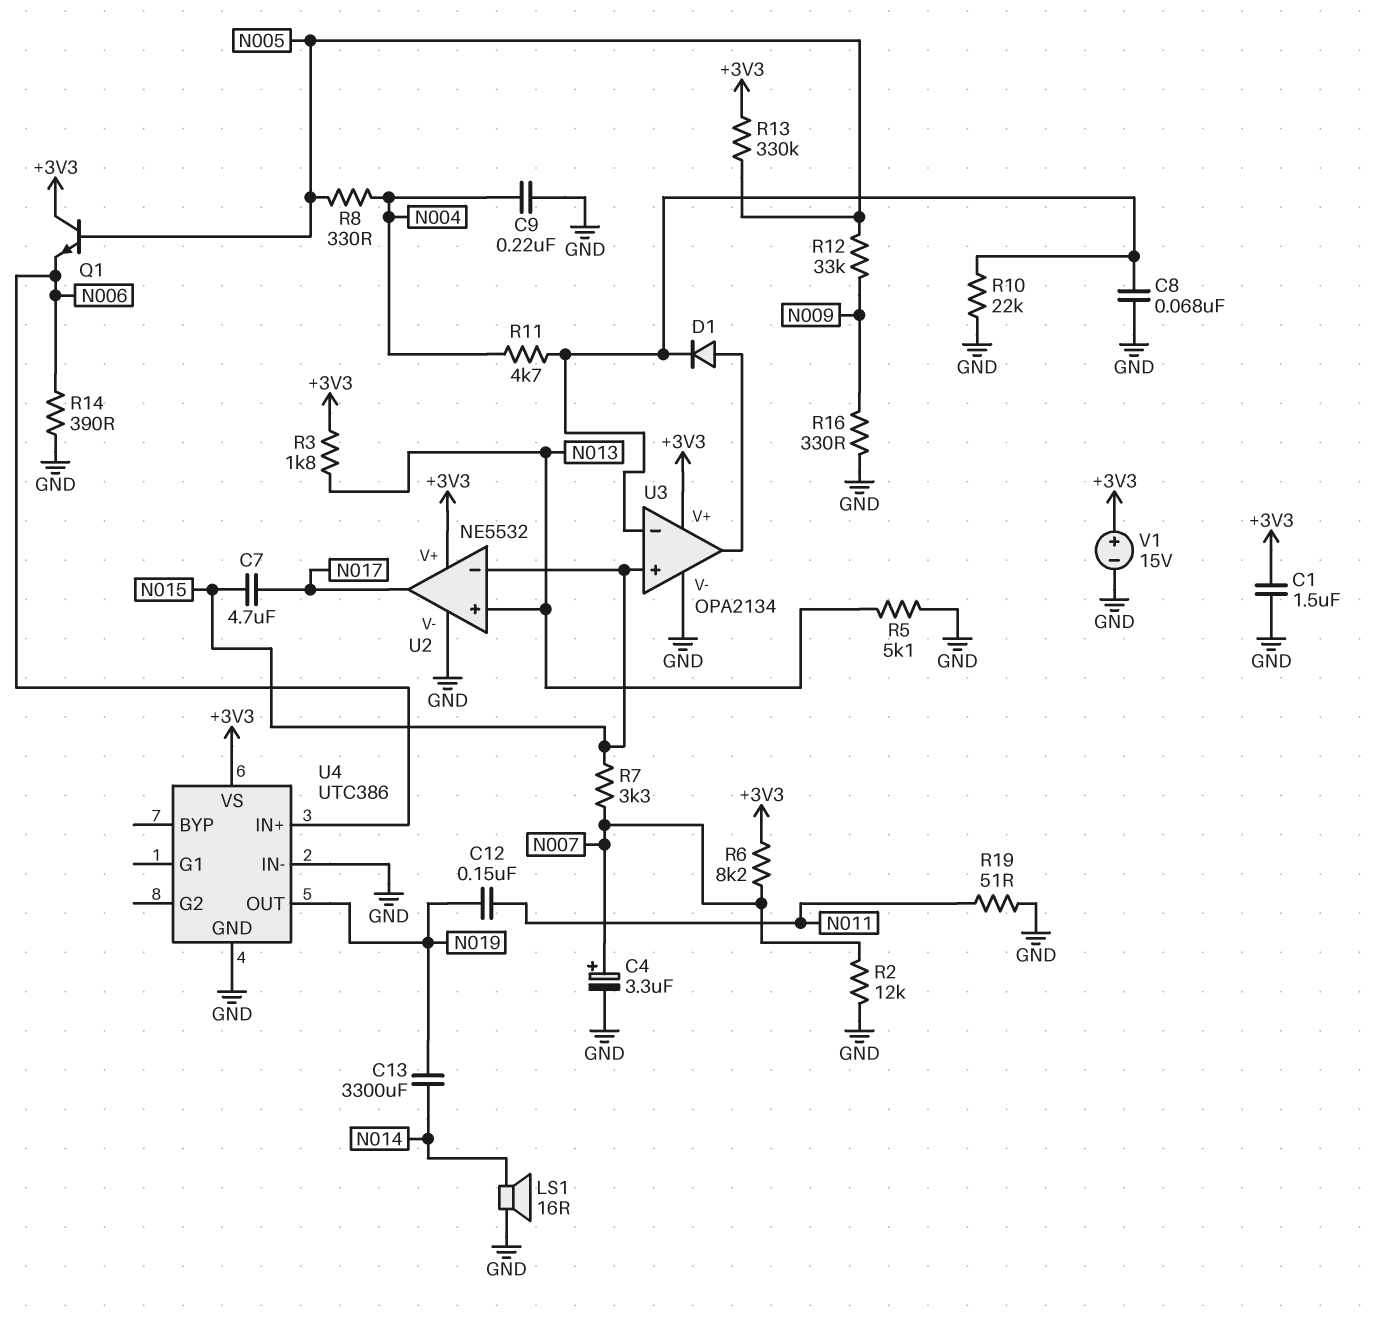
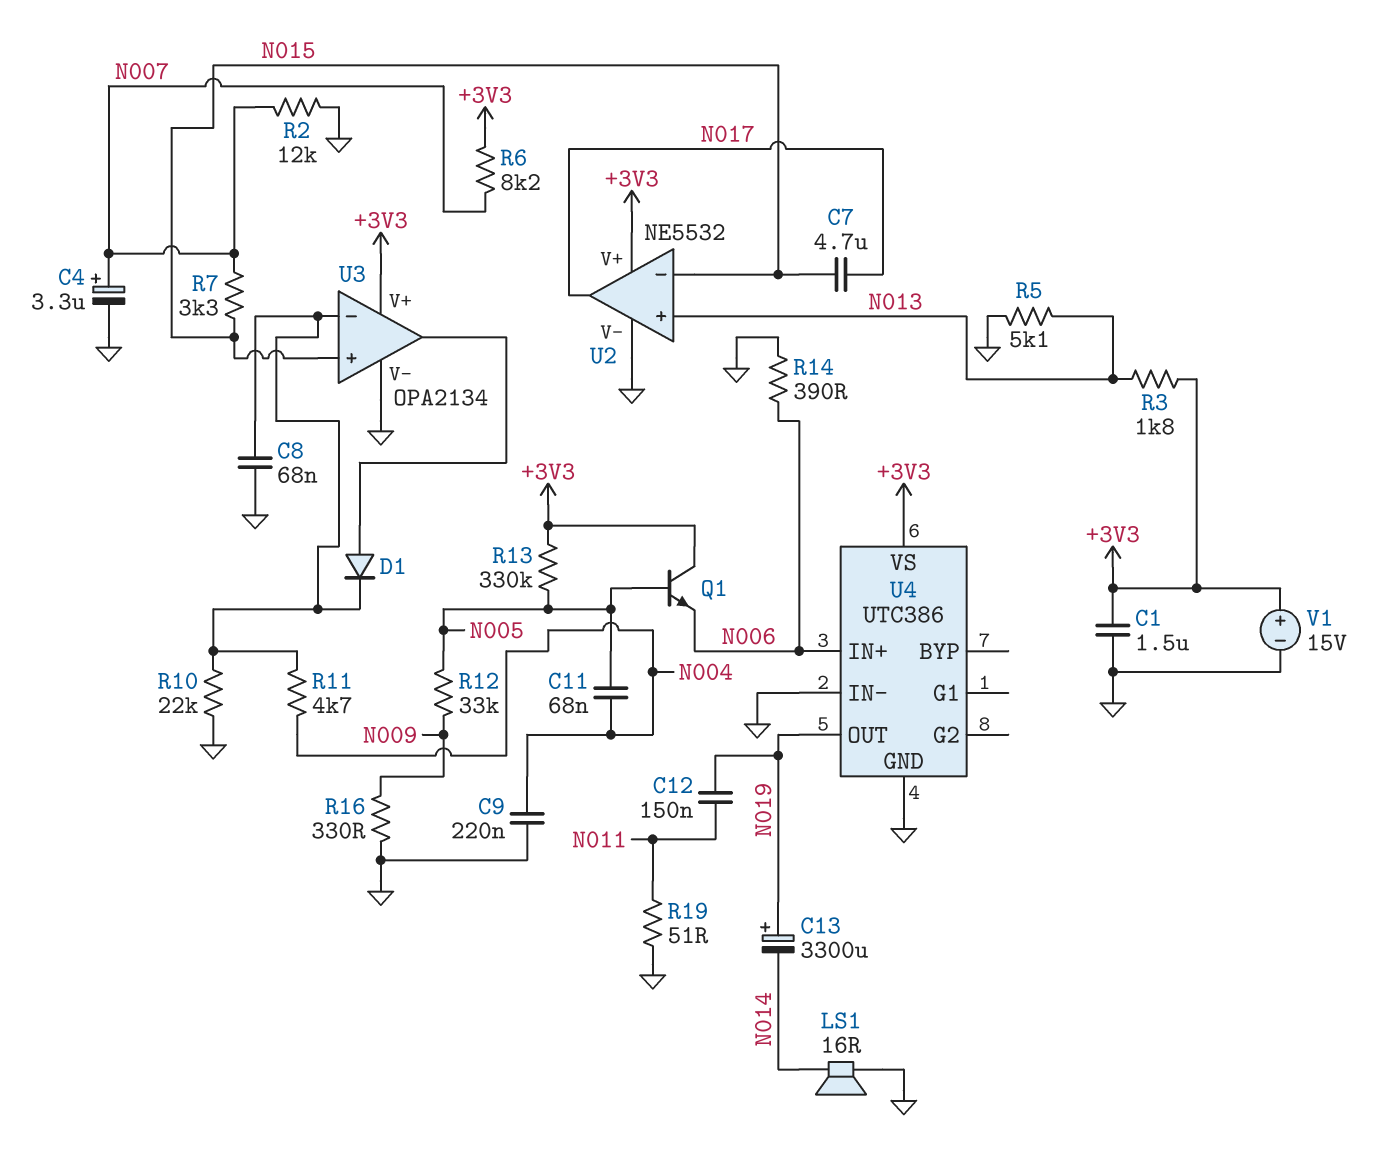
C11: none -> 68nF (N004, N005)
C13: 3300uF (N014, N019) -> 3300uF (plus N019, minus N014)
R8: 330 (N004, N005) -> none

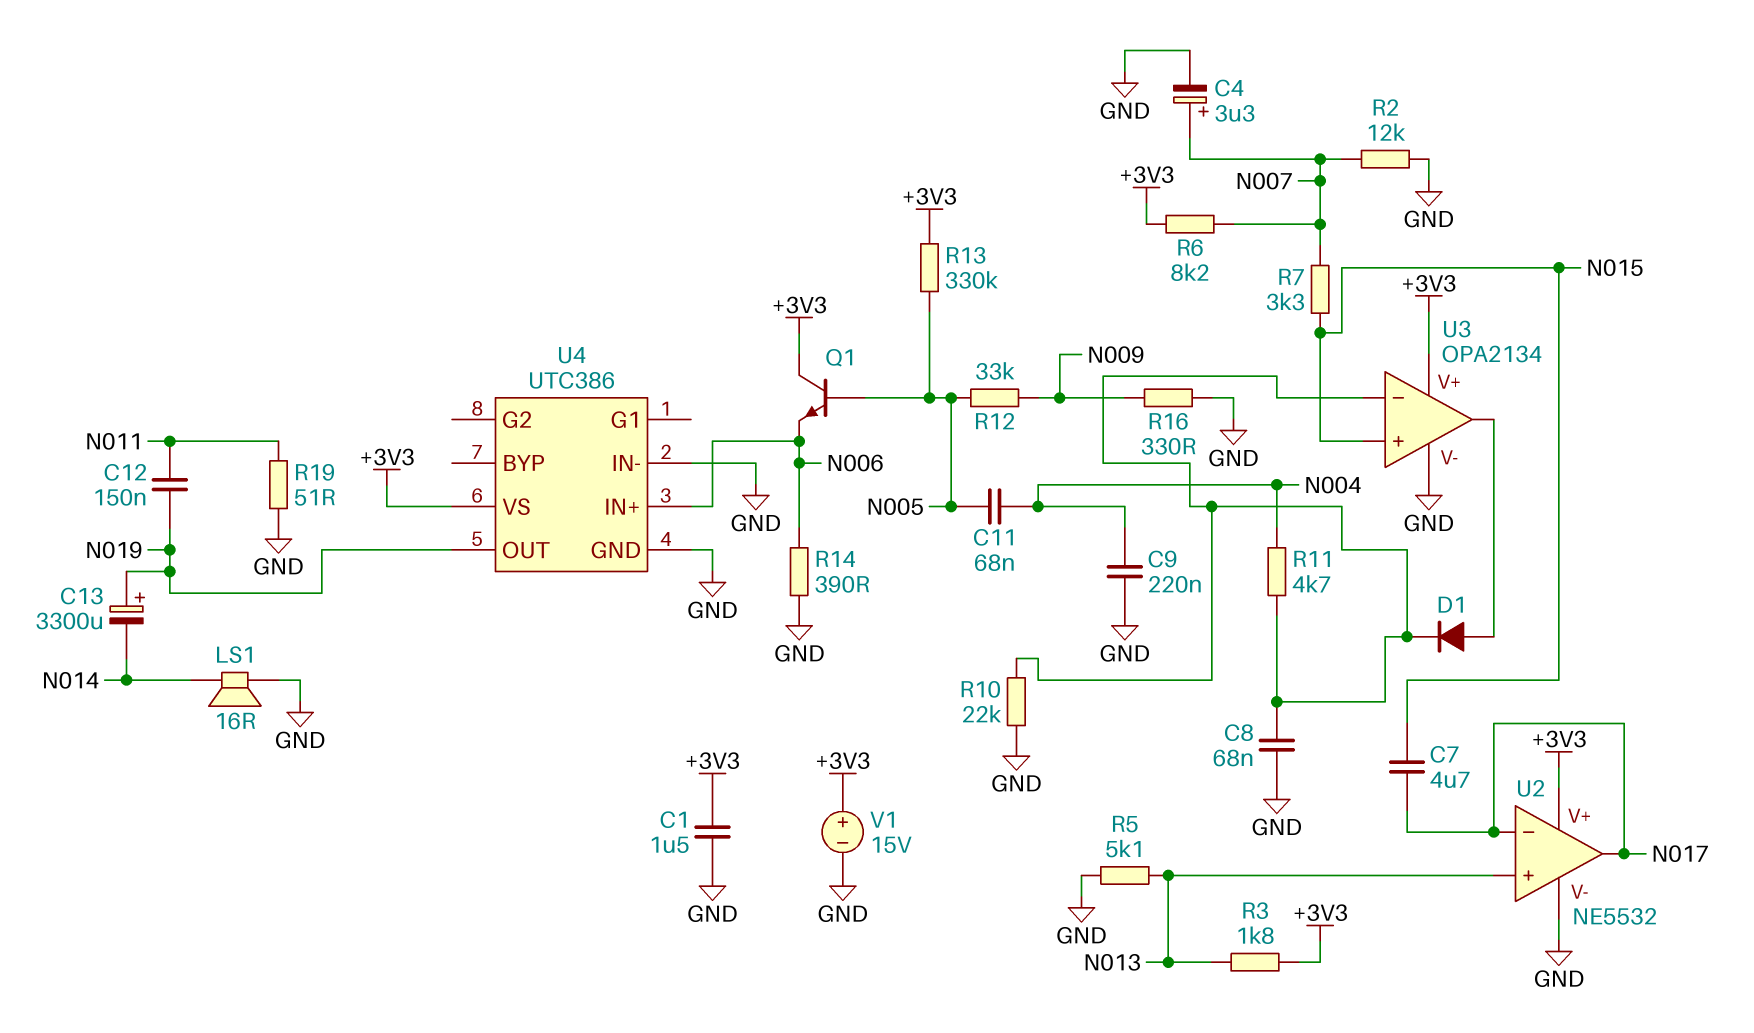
U2 pin in-: N015 -> N017

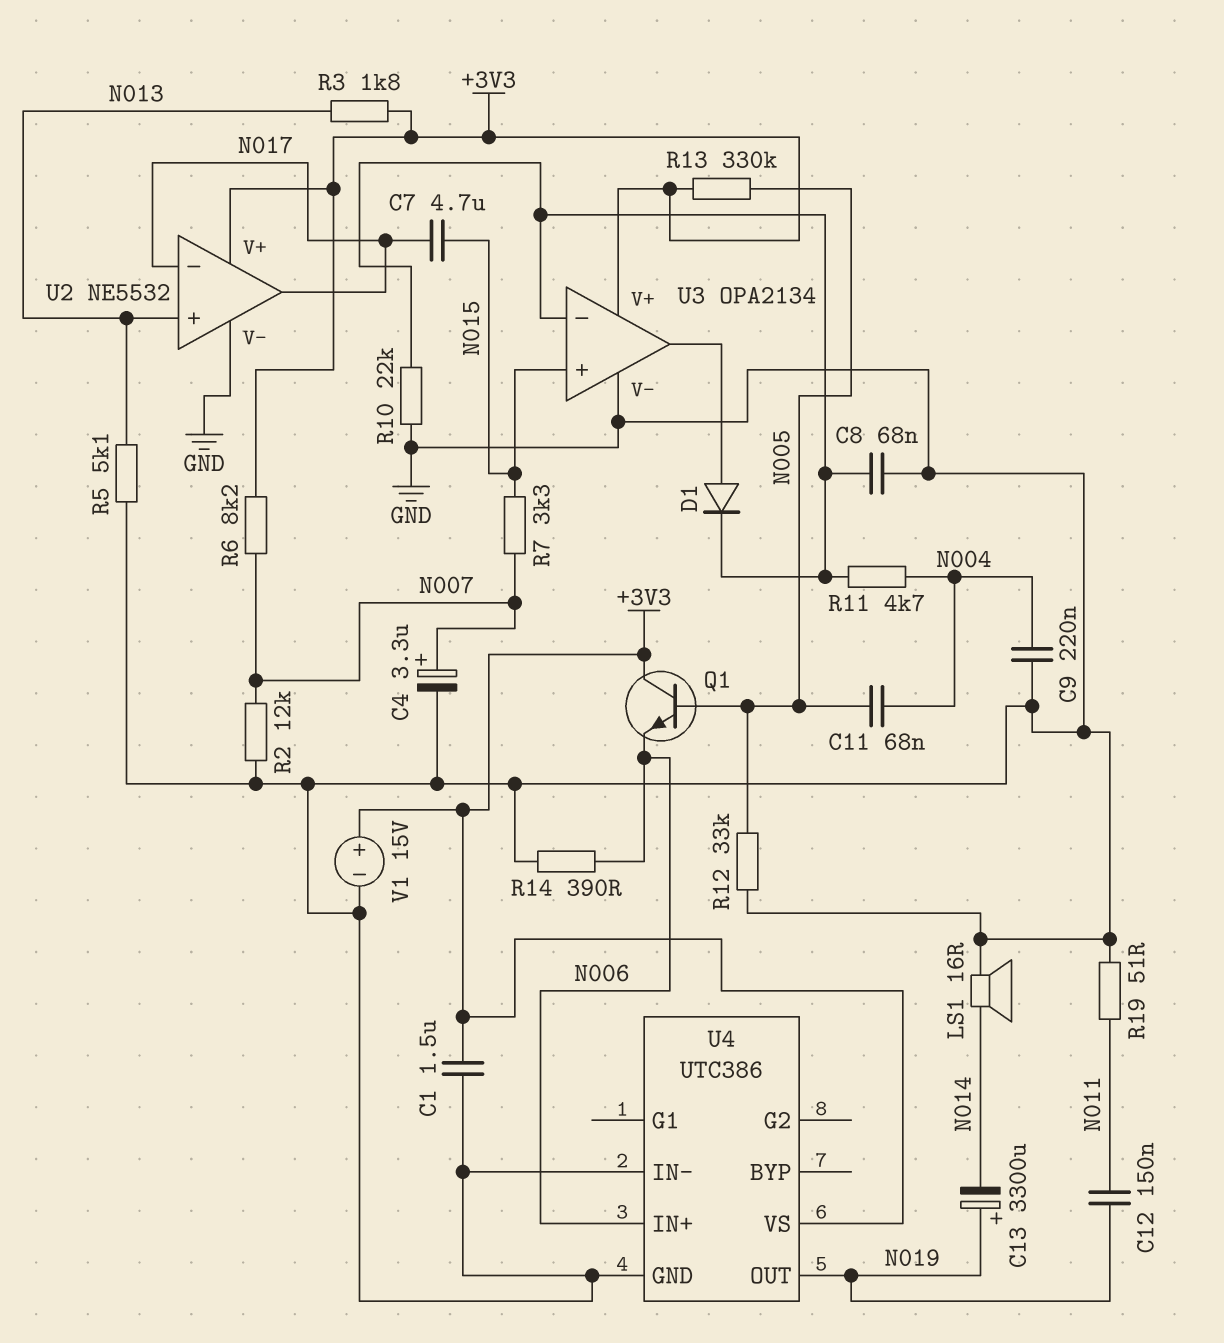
R12: 33k (N005, N009) -> 33k (GND, N005)
R16: 330 (GND, N009) -> none

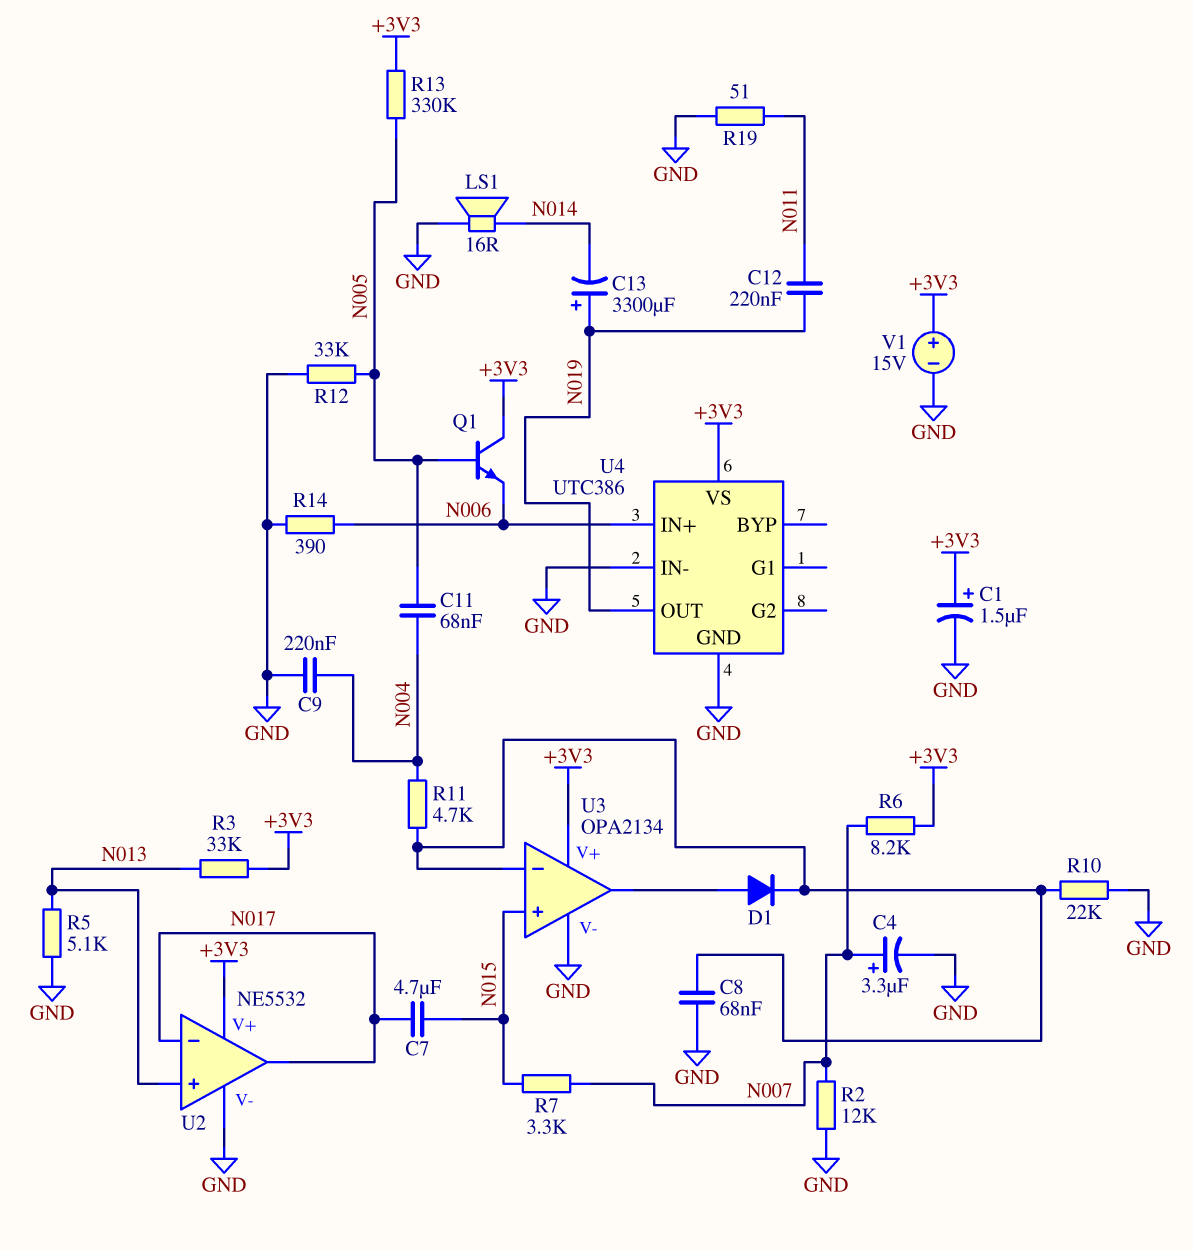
C1: 1.5uF (+3V3, GND) -> 1.5uF (plus +3V3, minus GND)
C12: 150nF (N011, N019) -> 220nF (N011, N019)
R3: 1.8k (+3V3, N013) -> 33k (+3V3, N013)

